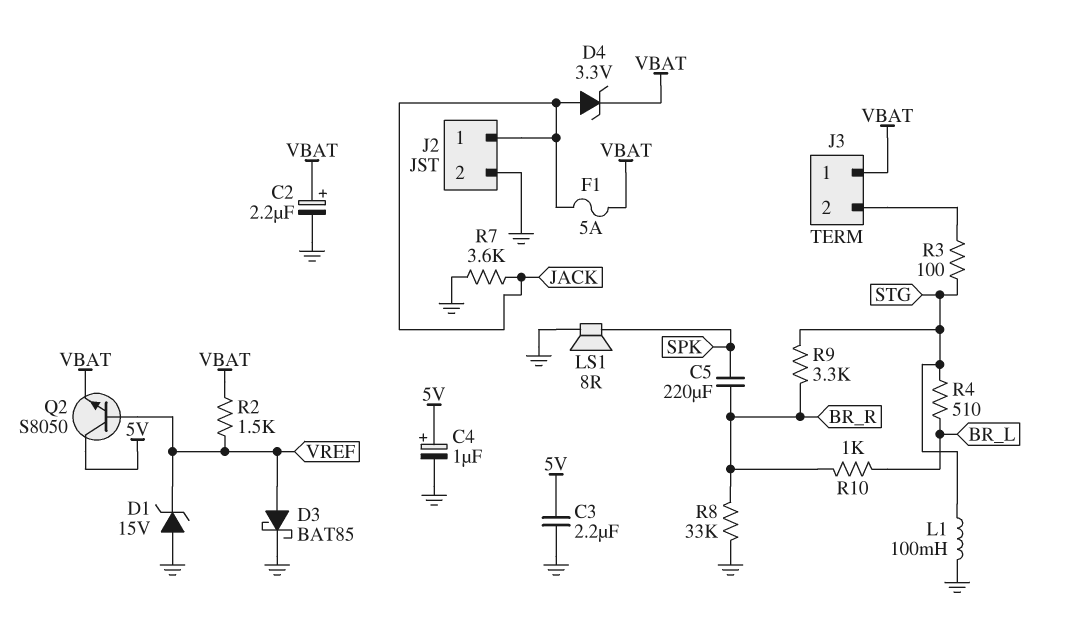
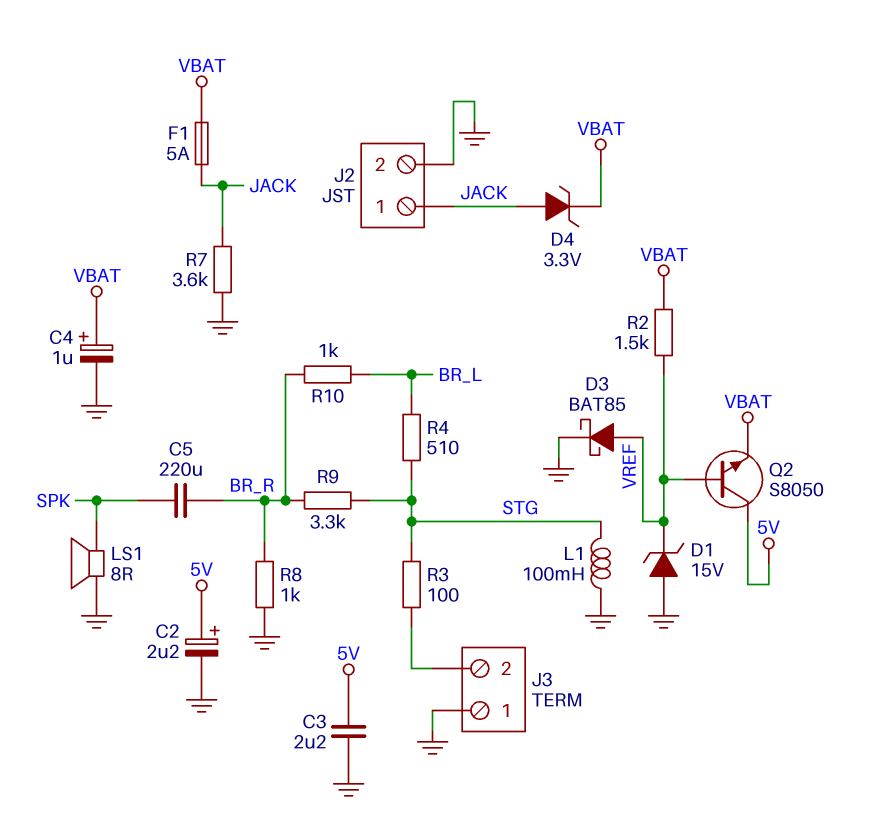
C2: 2.2uF (plus VBAT, minus GND) -> 2.2uF (plus 5V, minus GND)
C4: 1uF (plus 5V, minus GND) -> 1uF (plus VBAT, minus GND)
J3 pin 1: VBAT -> GND
R8: 33k (BR_R, GND) -> 1k (BR_R, GND)

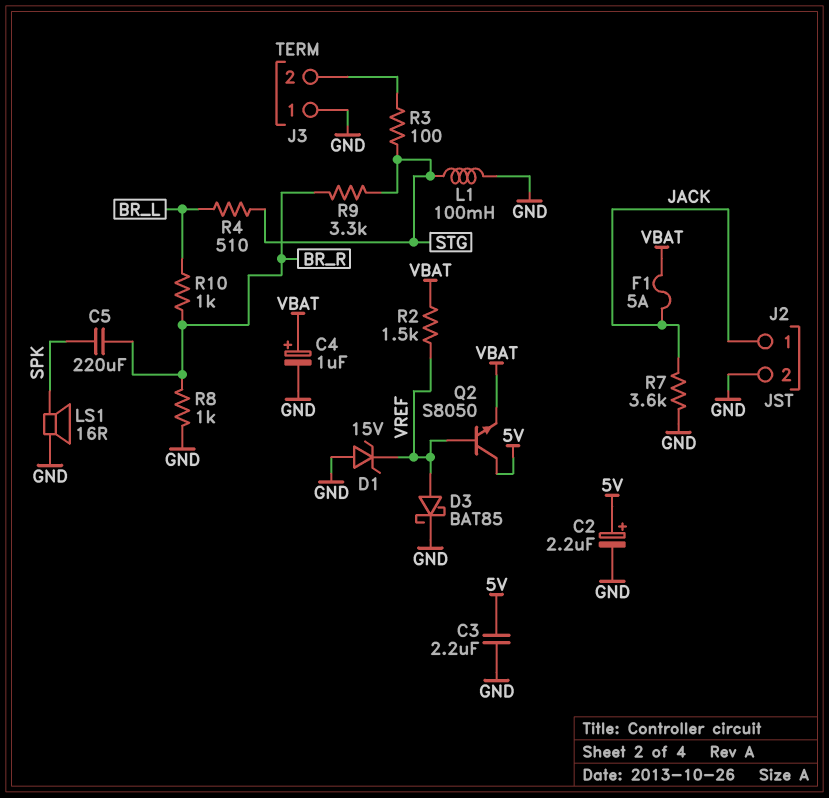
D4: zener 3.3V (A JACK, K VBAT) -> none
LS1: speaker 8R (GND, SPK) -> speaker 16R (GND, SPK)

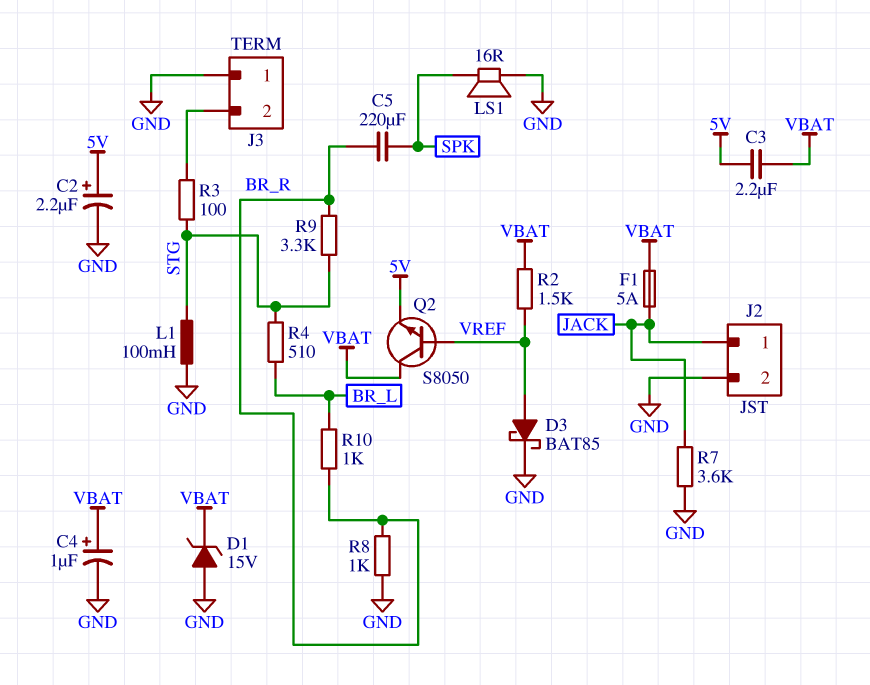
C3: 2.2uF (5V, GND) -> 2.2uF (5V, VBAT)
D1: zener 15V (A GND, K VREF) -> zener 15V (A GND, K VBAT)
Q2: NPN S8050 (B VREF, C 5V, E VBAT) -> NPN S8050 (B VREF, C VBAT, E 5V)

